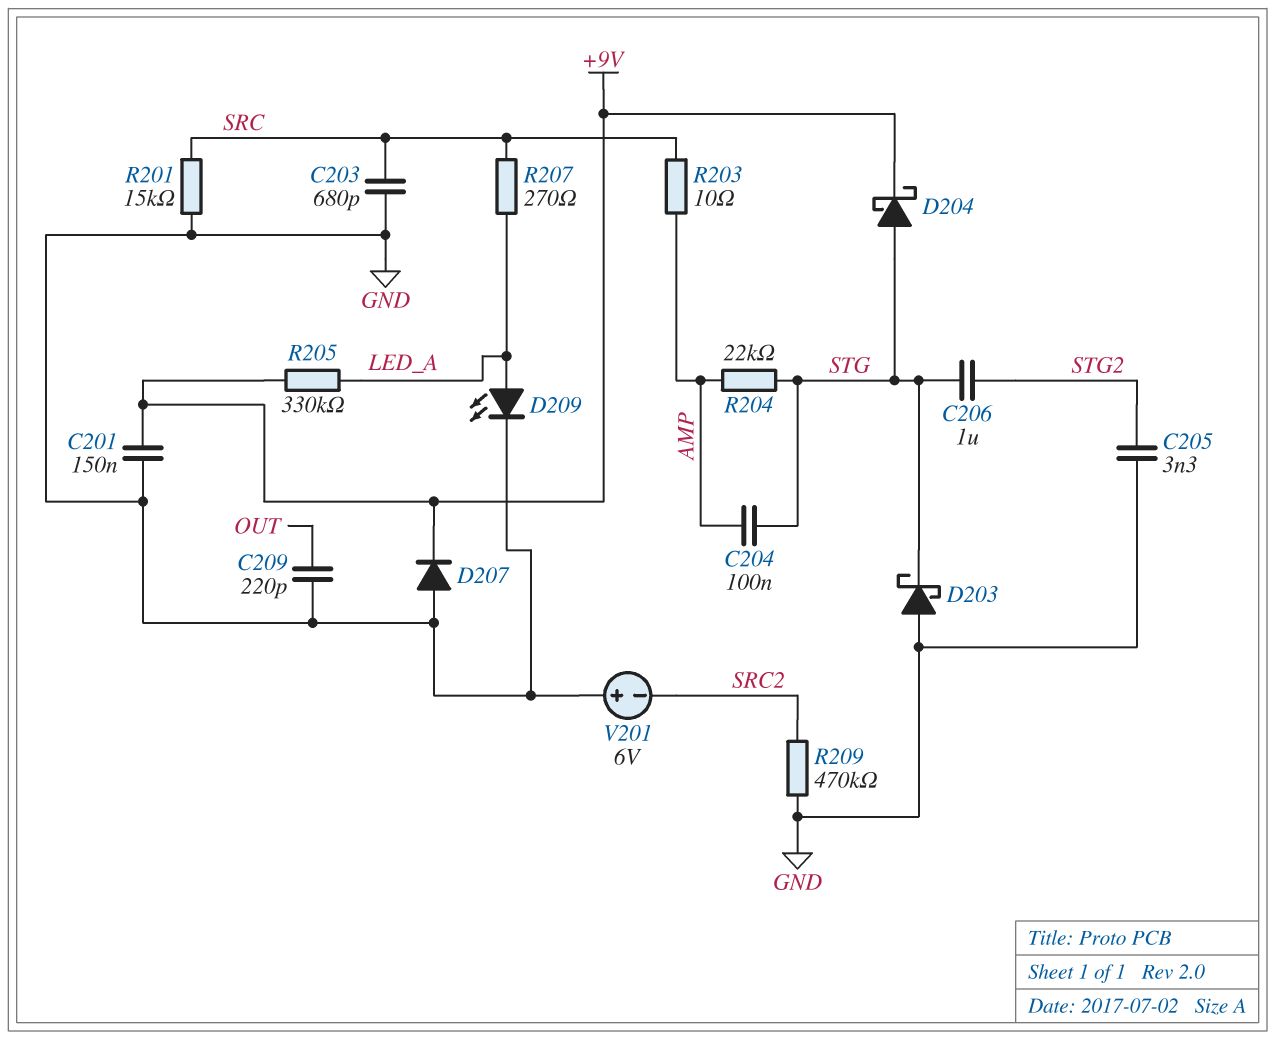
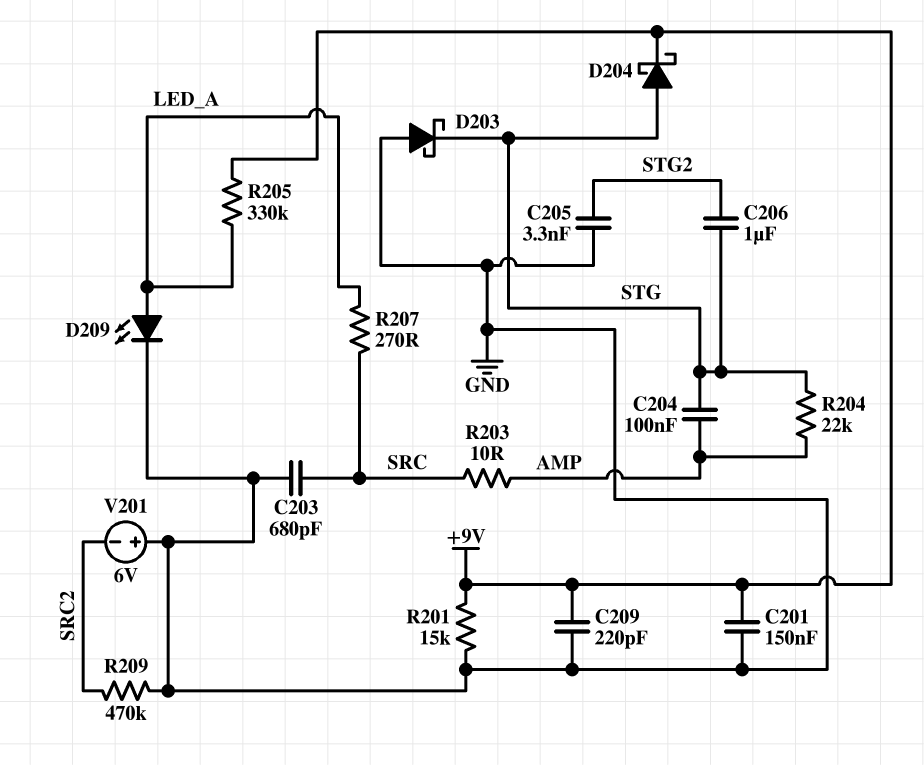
C209: 220pF (GND, OUT) -> 220pF (+9V, GND)
D207: diode (A GND, K +9V) -> none
R201: 15k (GND, SRC) -> 15k (+9V, GND)

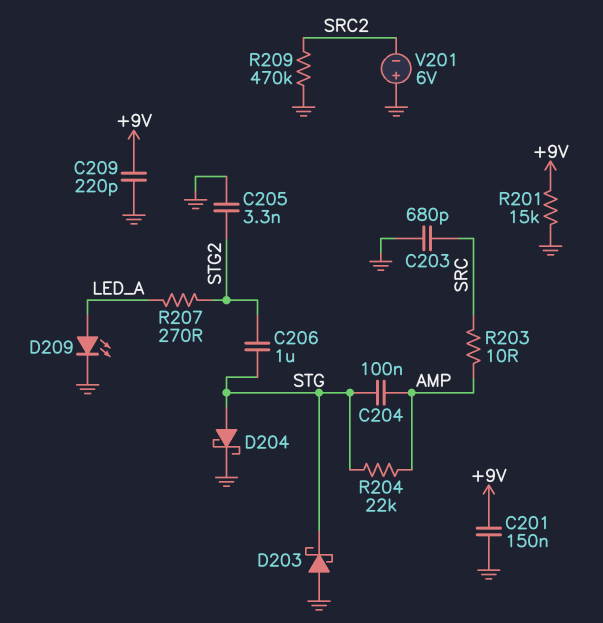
D204: schottky (A STG, K +9V) -> schottky (A STG, K GND)
R205: 330k (+9V, LED_A) -> none
R207: 270 (LED_A, SRC) -> 270 (LED_A, STG2)

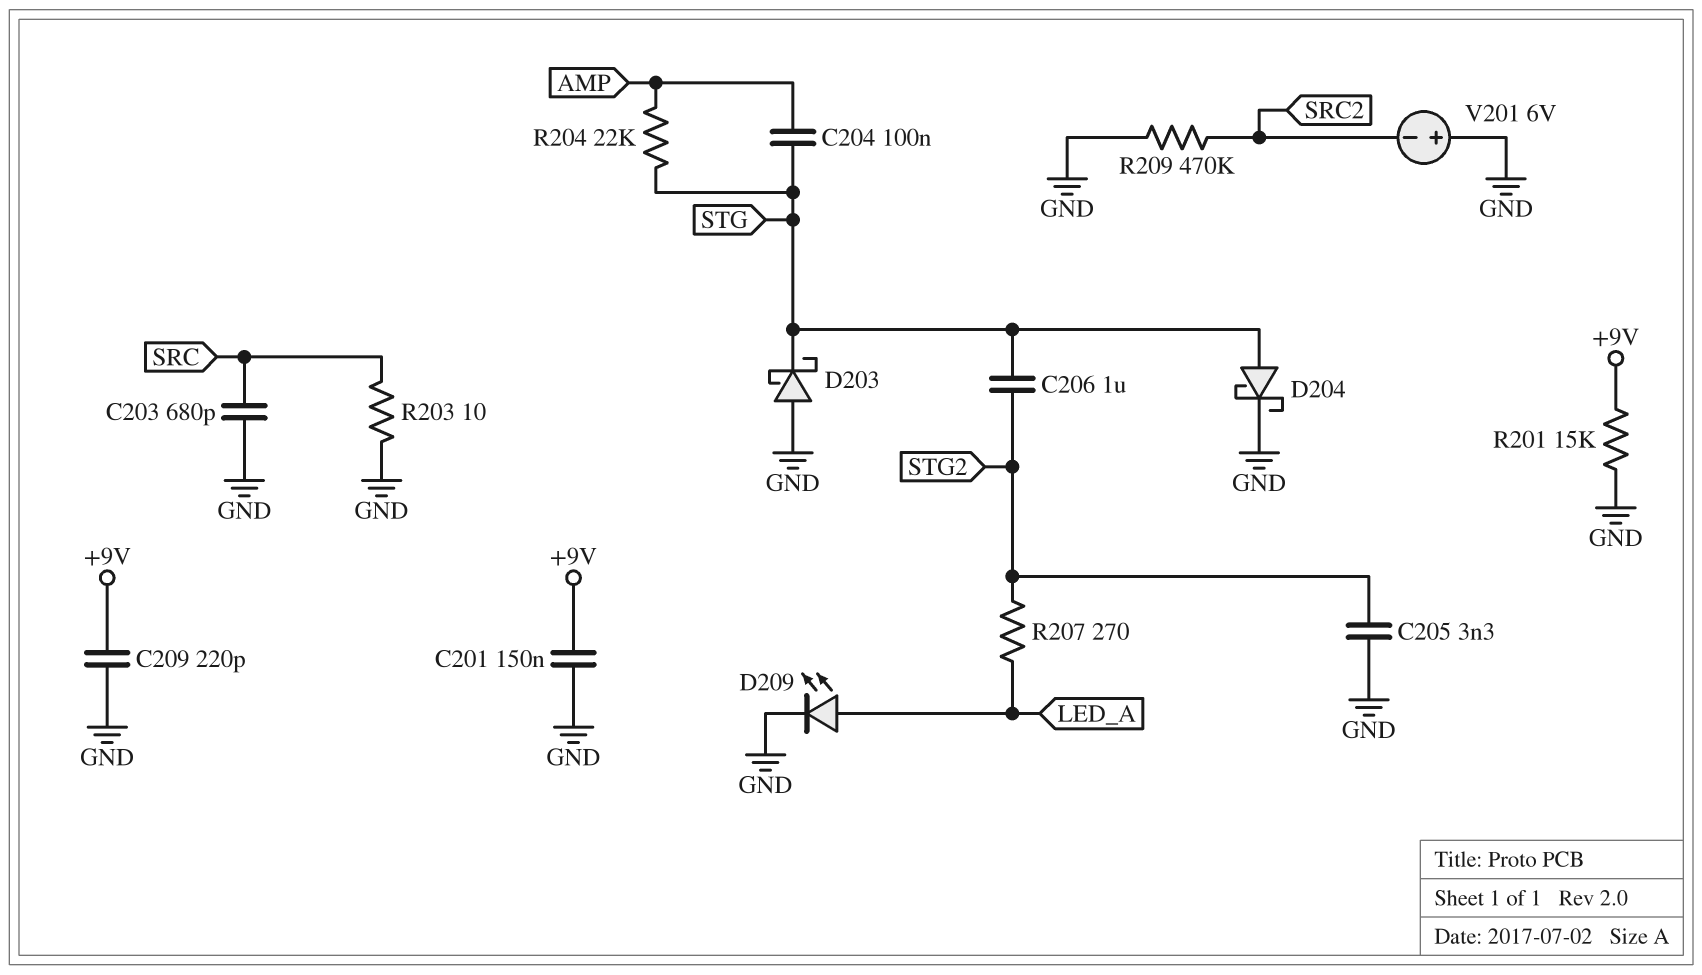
R203: 10 (AMP, SRC) -> 10 (GND, SRC)

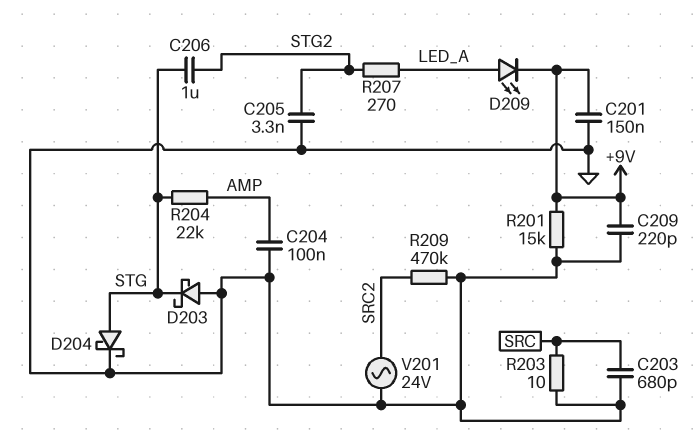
C204: 100nF (AMP, STG) -> 100nF (AMP, GND)
D209: LED (A LED_A, K GND) -> LED (A LED_A, K +9V)
V201: 6V (plus GND, minus SRC2) -> AC 24V (GND, SRC2)

